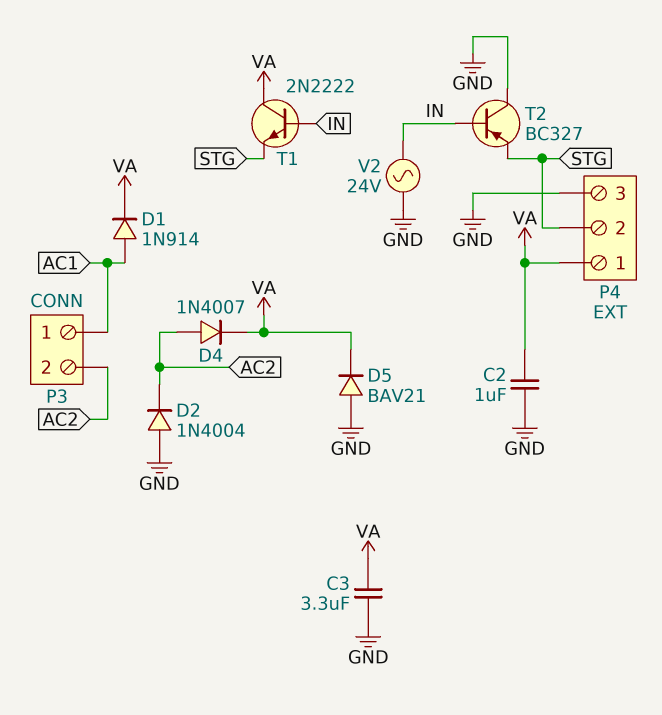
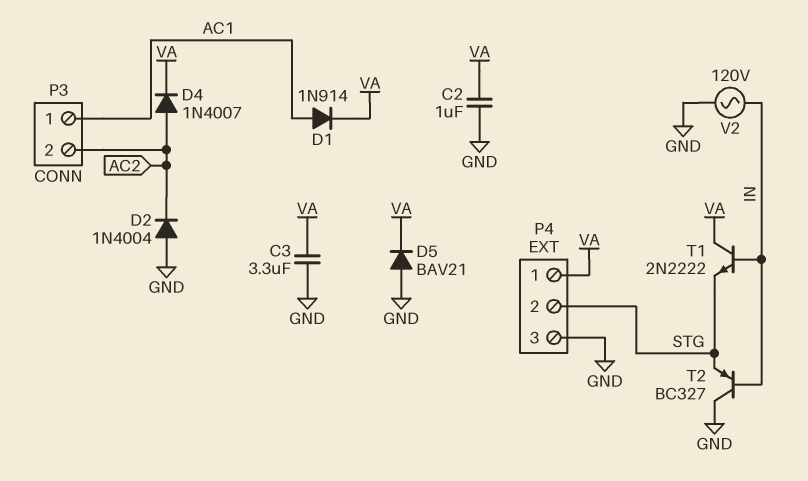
V2: AC 24V (GND, IN) -> AC 120V (GND, IN)

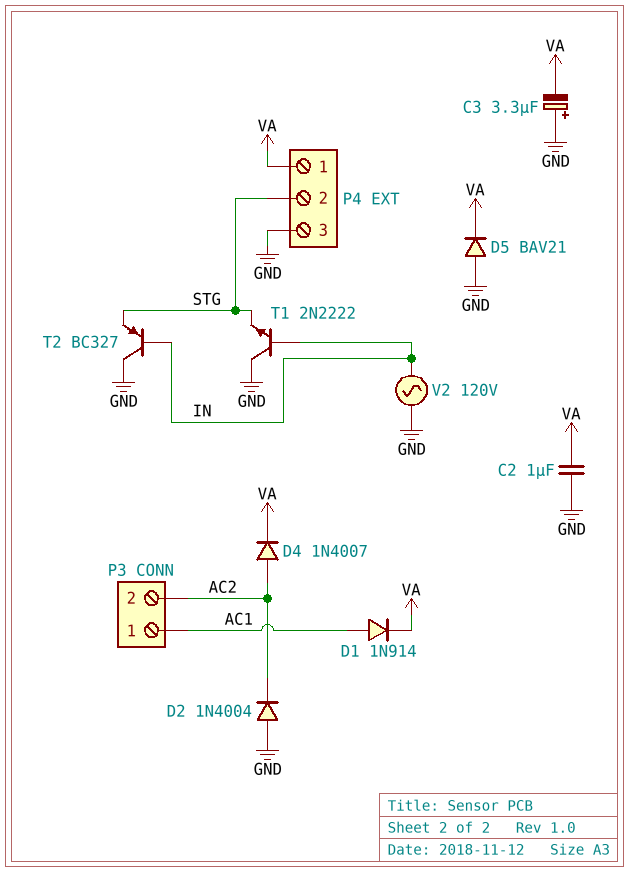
C3: 3.3uF (GND, VA) -> 3.3uF (plus GND, minus VA)
T1: NPN 2N2222 (B IN, C VA, E STG) -> NPN 2N2222 (B IN, C GND, E STG)

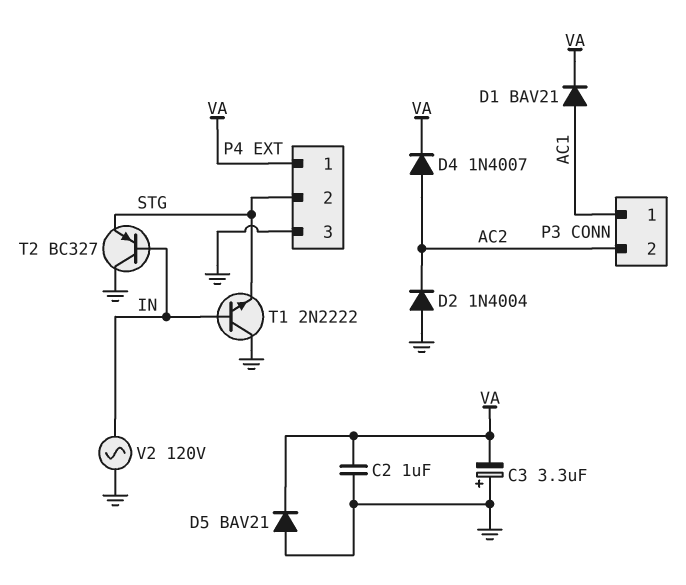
D1: diode 1N914 (A AC1, K VA) -> diode BAV21 (A AC1, K VA)

